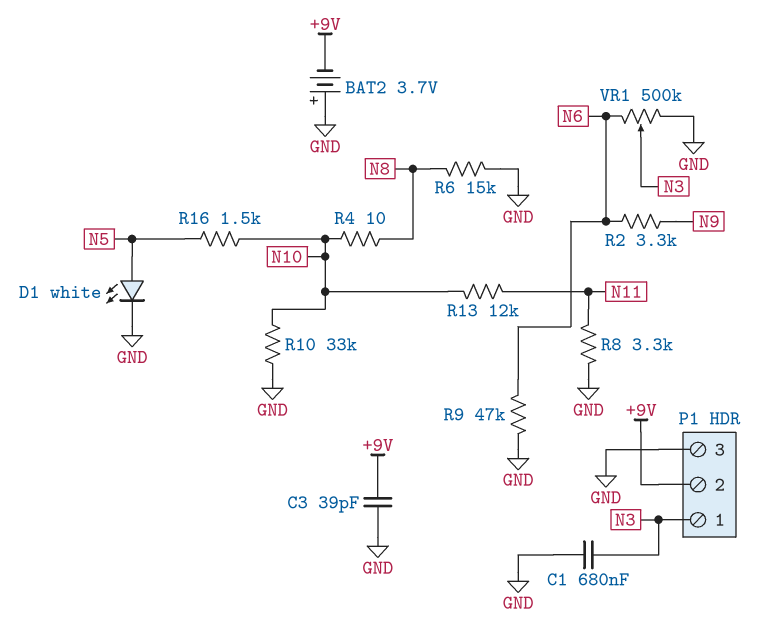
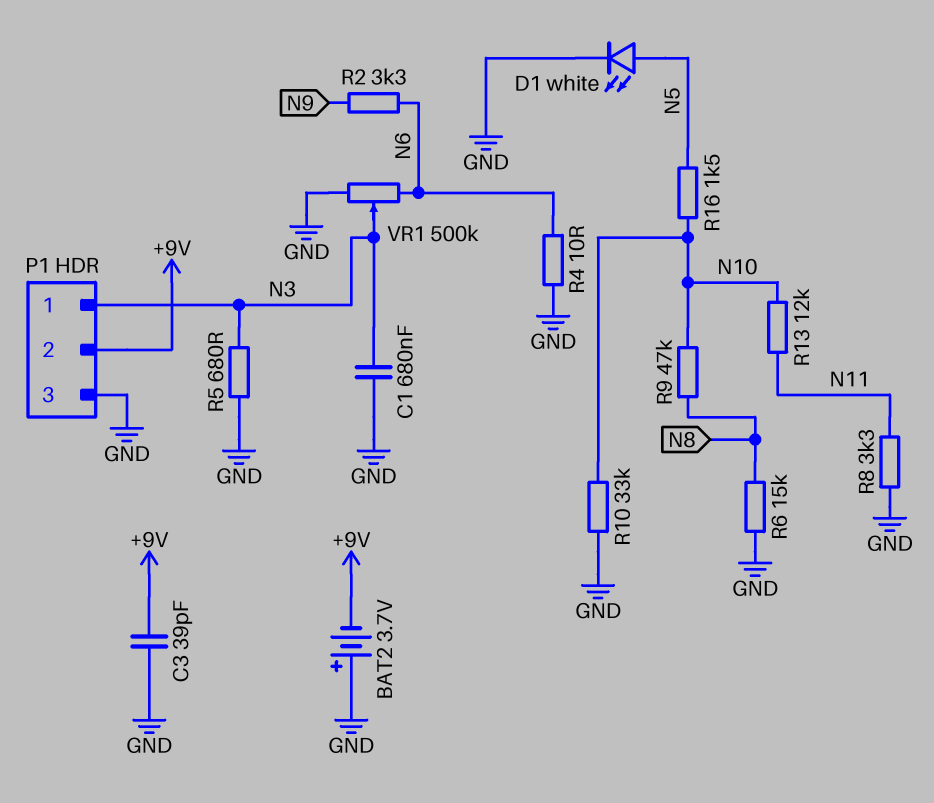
R4: 10 (N8, N10) -> 10 (GND, N6)
R5: none -> 680 (GND, N3)
R9: 47k (GND, N6) -> 47k (N8, N10)

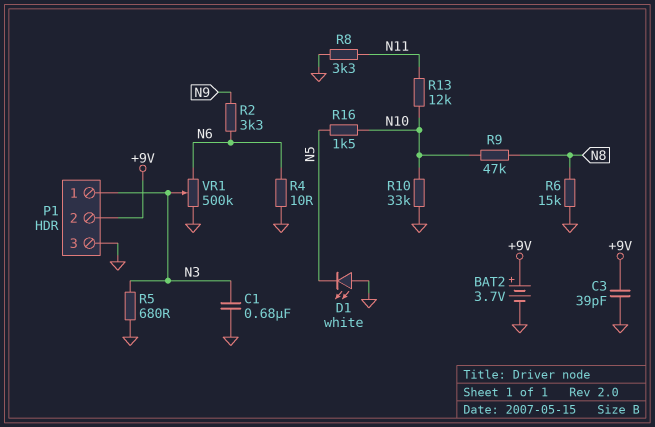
BAT2: 3.7V (plus GND, minus +9V) -> 3.7V (plus +9V, minus GND)
D1: LED white (A N5, K GND) -> LED white (A GND, K N5)

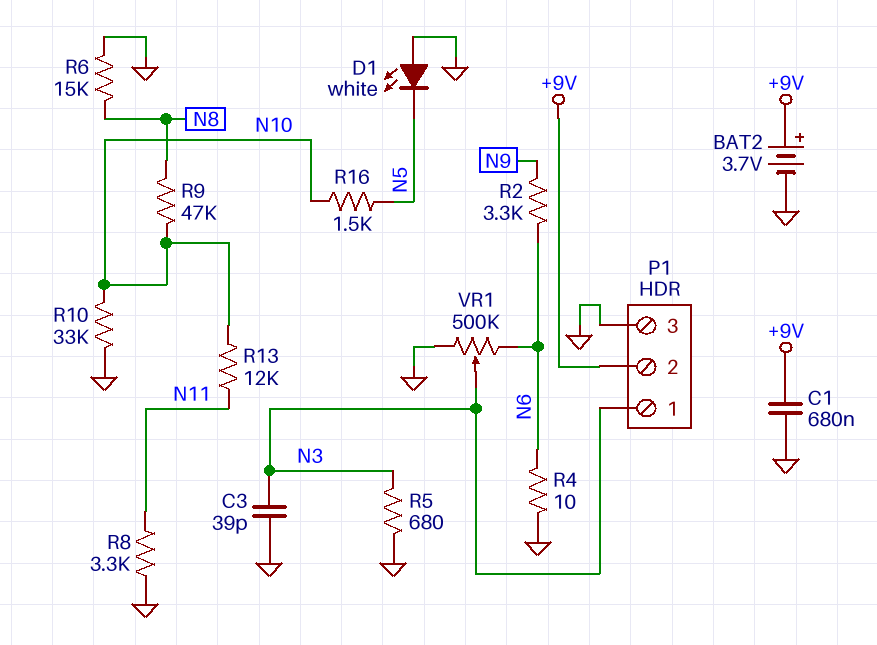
C1: 680nF (GND, N3) -> 680nF (+9V, GND)
C3: 39pF (+9V, GND) -> 39pF (GND, N3)

